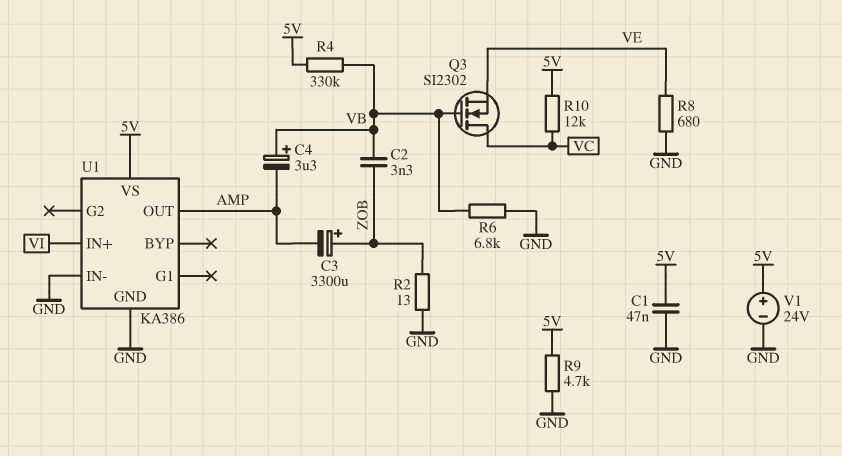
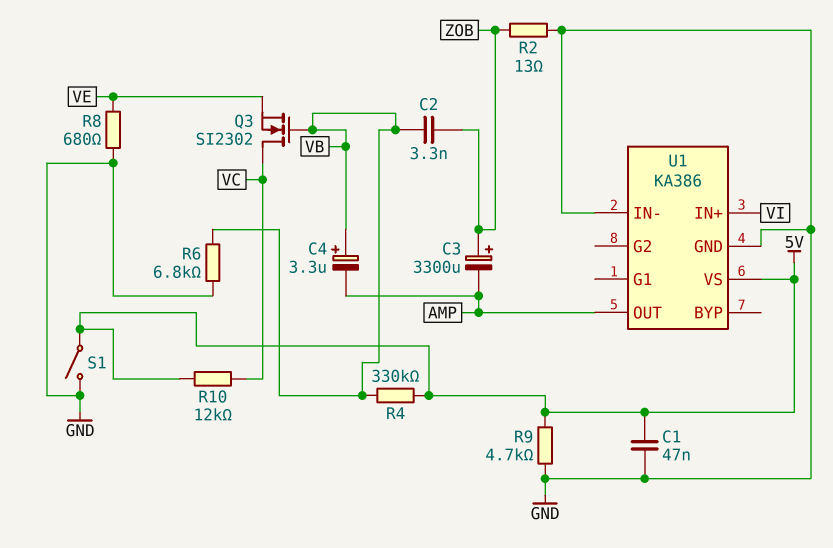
S1: none -> switch (5V, GND)
V1: 24V (plus 5V, minus GND) -> none

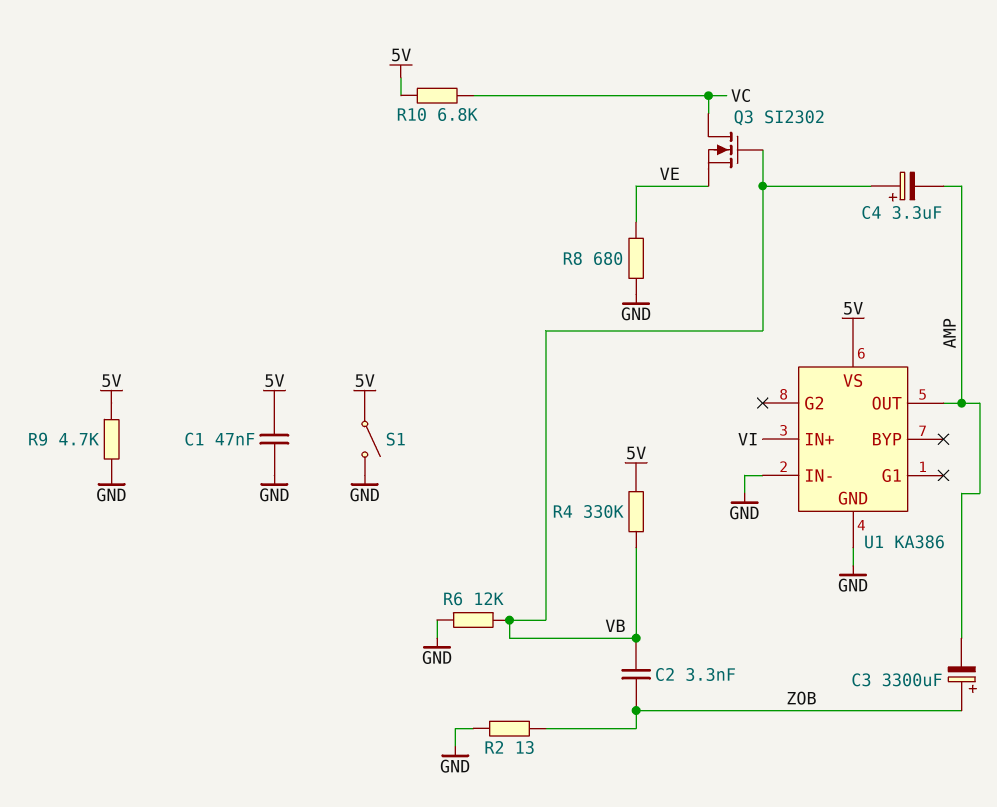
R6: 6.8k (GND, VB) -> 12k (GND, VB)
R10: 12k (5V, VC) -> 6.8k (5V, VC)

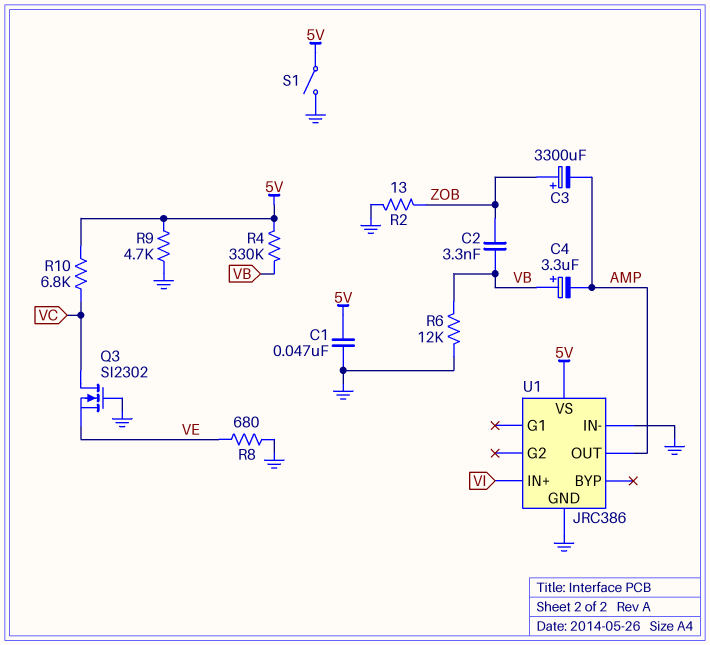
Q3: NMOS SI2302 (G VB, D VC, S VE) -> NMOS SI2302 (G GND, D VC, S VE)
U1: KA386 -> JRC386

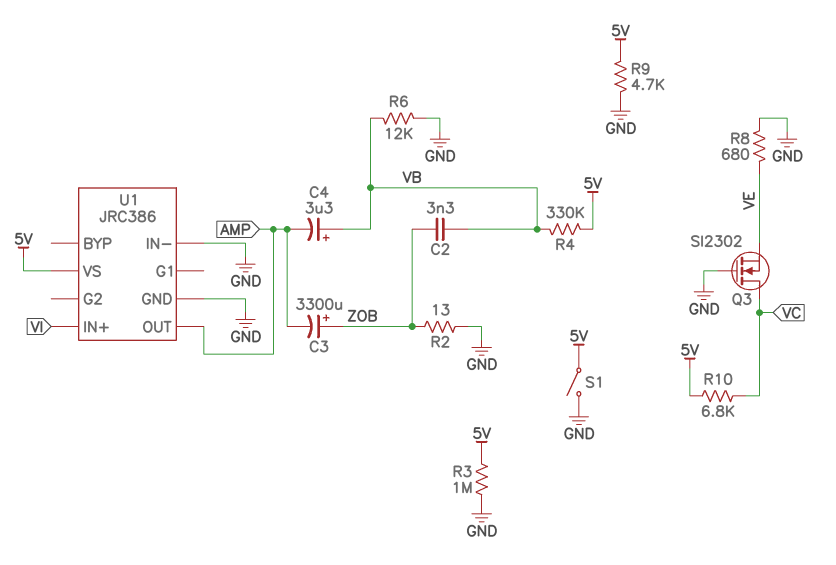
C1: 47nF (5V, GND) -> none
R3: none -> 1M (5V, GND)

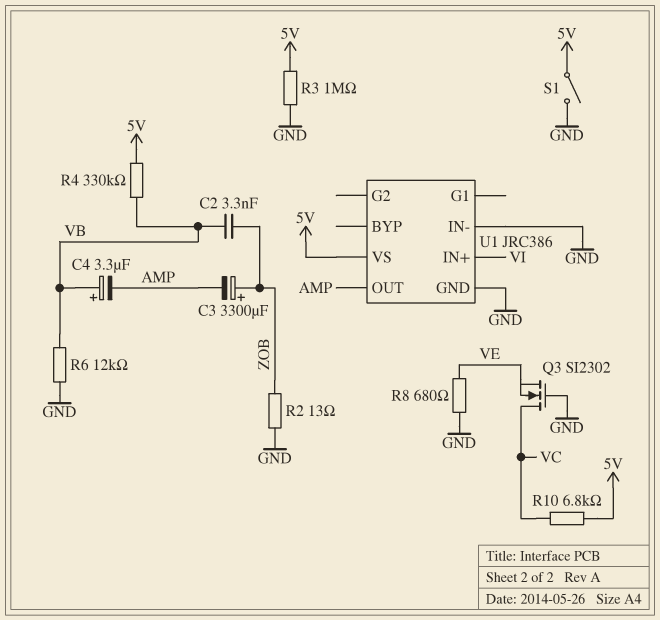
R9: 4.7k (5V, GND) -> none

